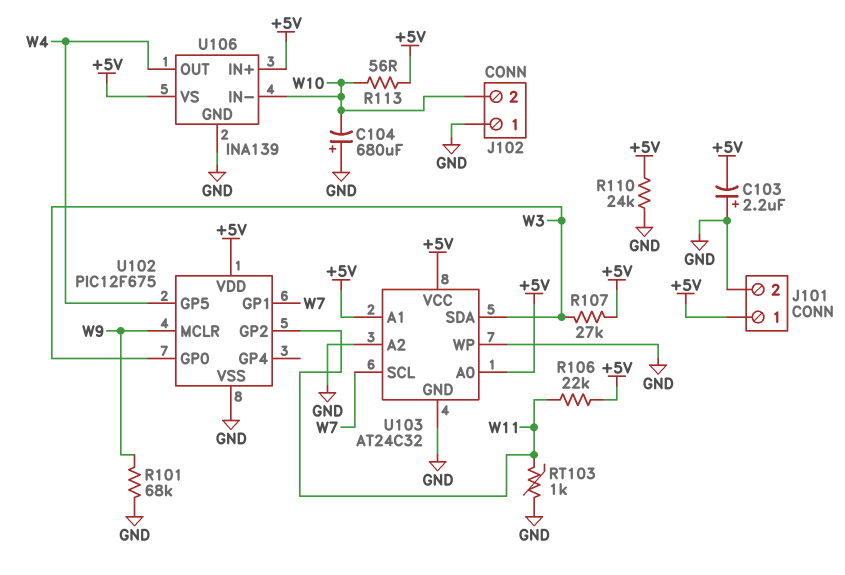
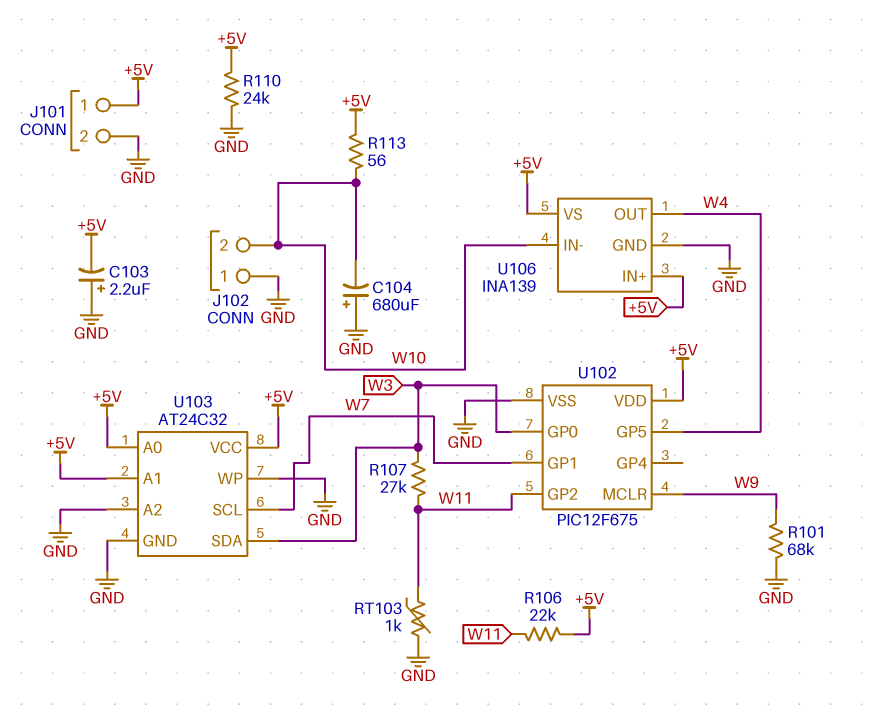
R107: 27k (+5V, W3) -> 27k (W3, W11)

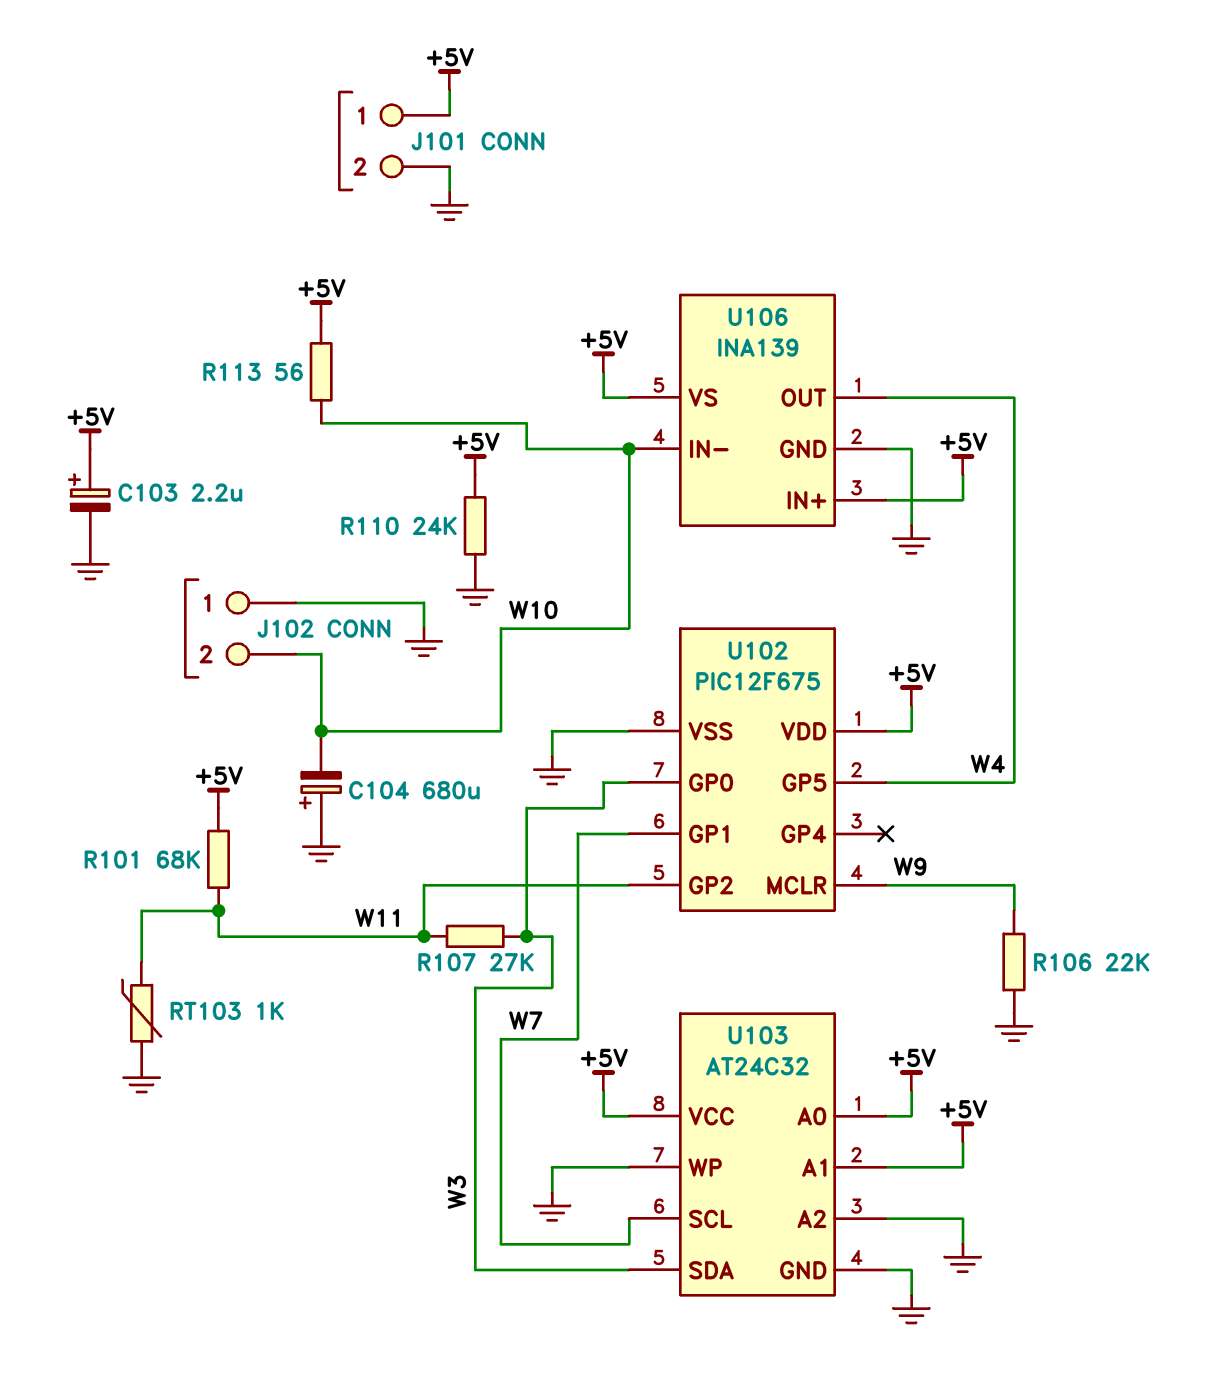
C103: 2.2uF (plus GND, minus +5V) -> 2.2uF (plus +5V, minus GND)
R101: 68k (GND, W9) -> 68k (+5V, W11)
R106: 22k (+5V, W11) -> 22k (GND, W9)

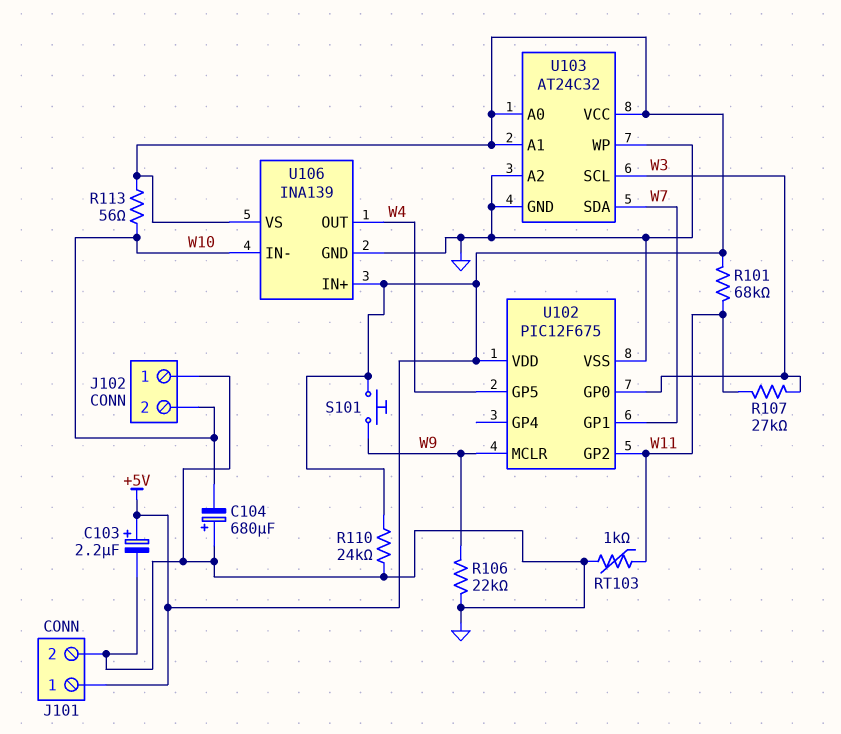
S101: none -> button (+5V, W9)
U103 pin SCL: W7 -> W3
U103 pin SDA: W3 -> W7

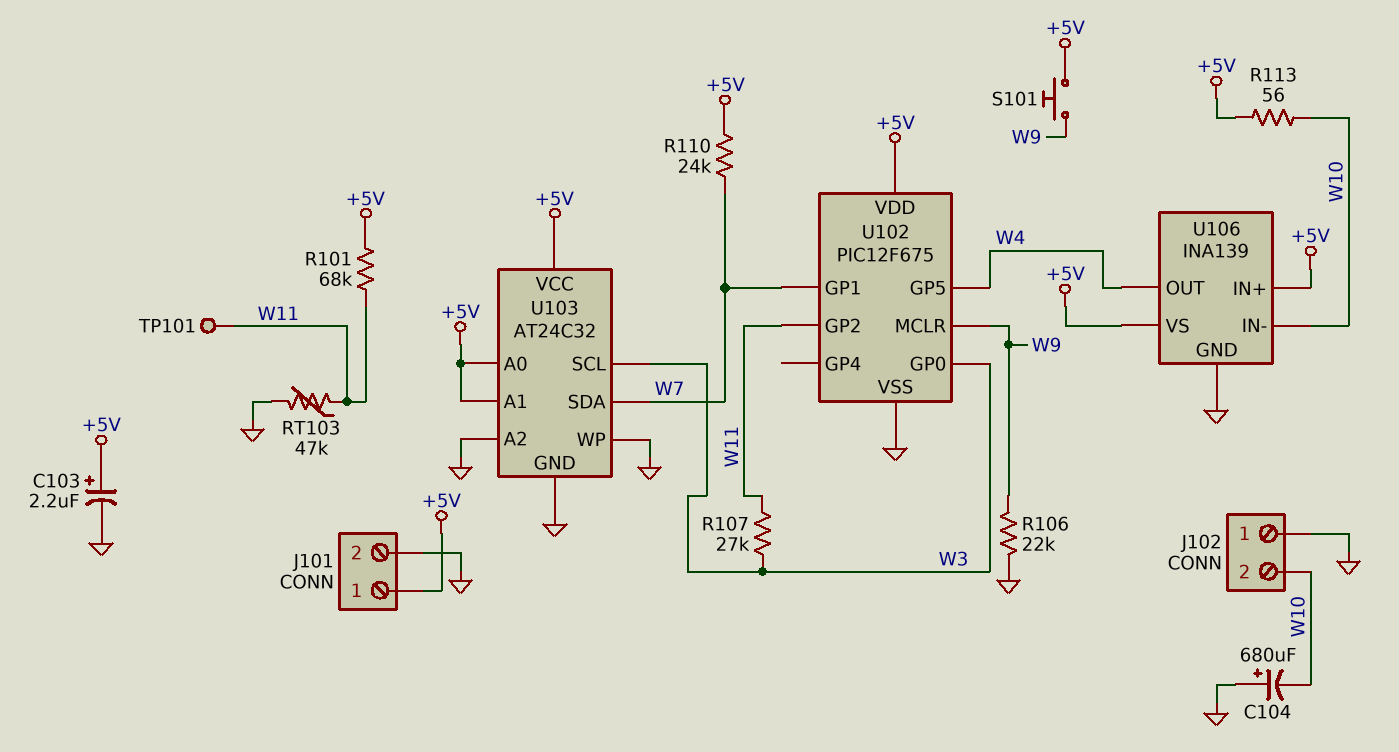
R110: 24k (+5V, GND) -> 24k (+5V, W7)
RT103: 1k (GND, W11) -> 47k (GND, W11)
TP101: none -> test point (W11)

